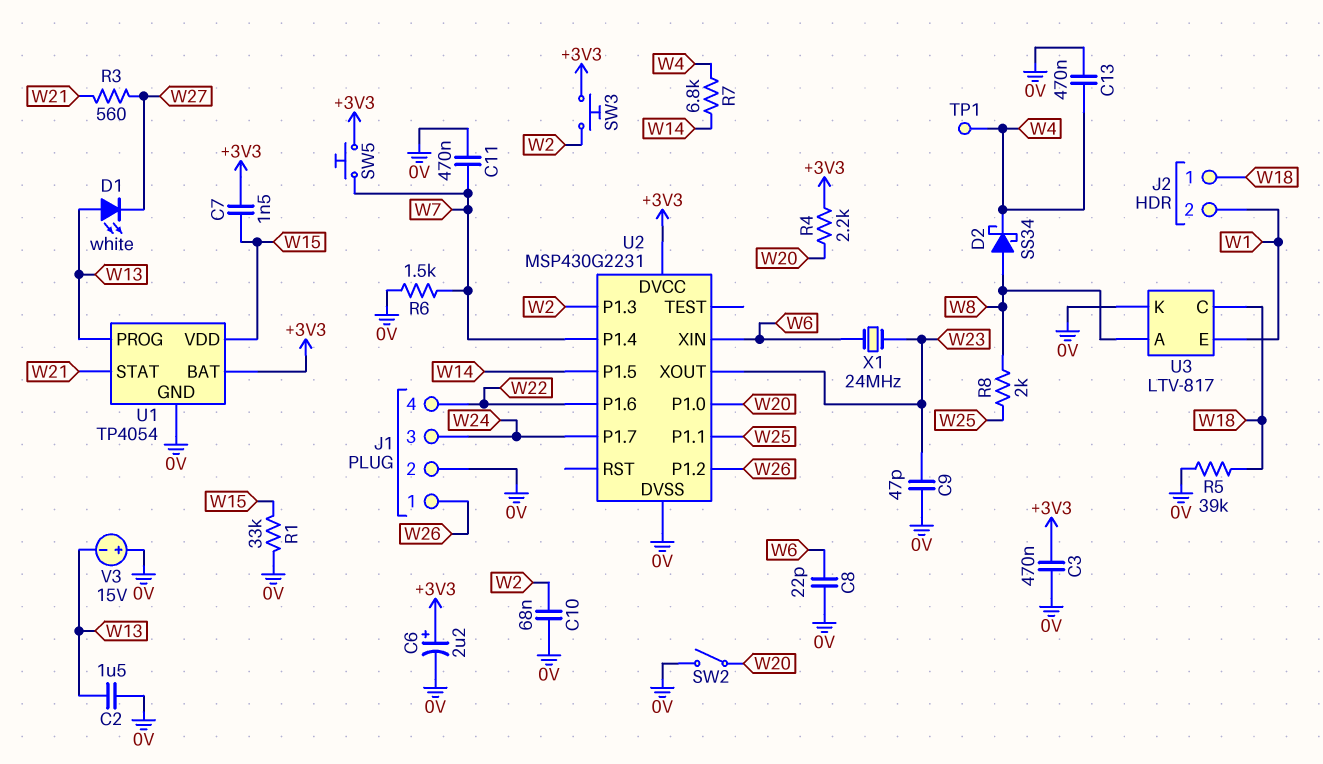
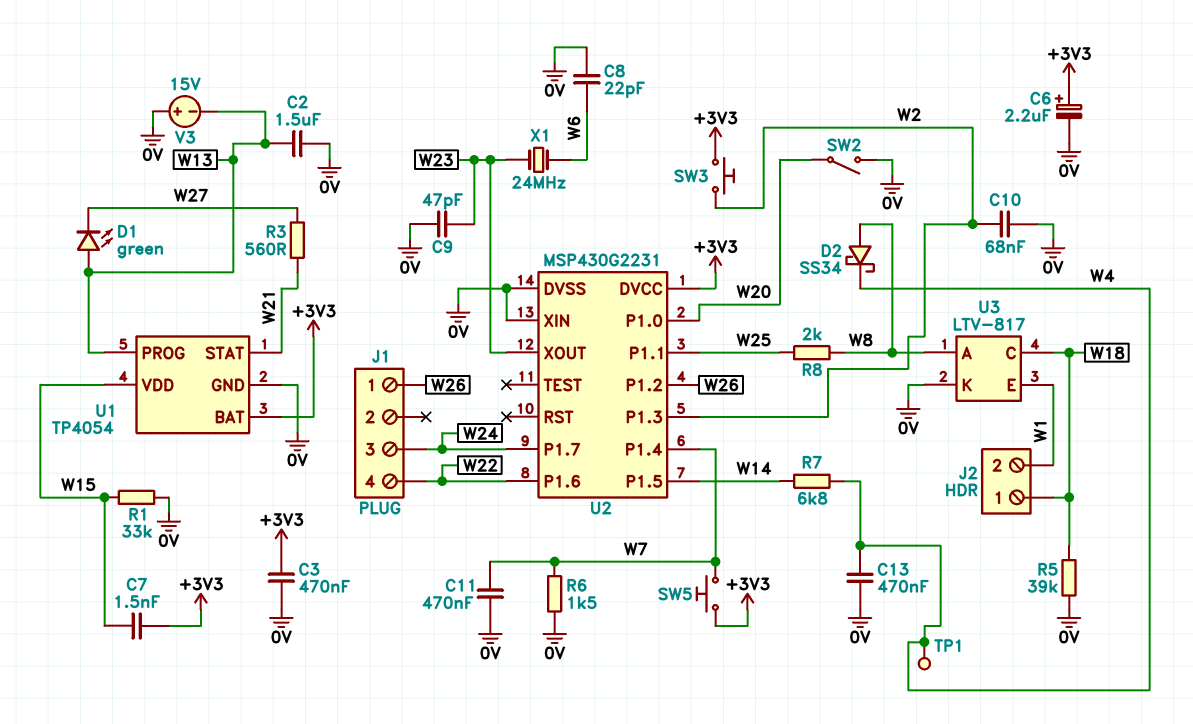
D1: LED white (A W13, K W27) -> LED green (A W13, K W27)
J1 pin 2: 0V -> none
R4: 2.2k (+3V3, W20) -> none
U2 pin XIN: W6 -> 0V

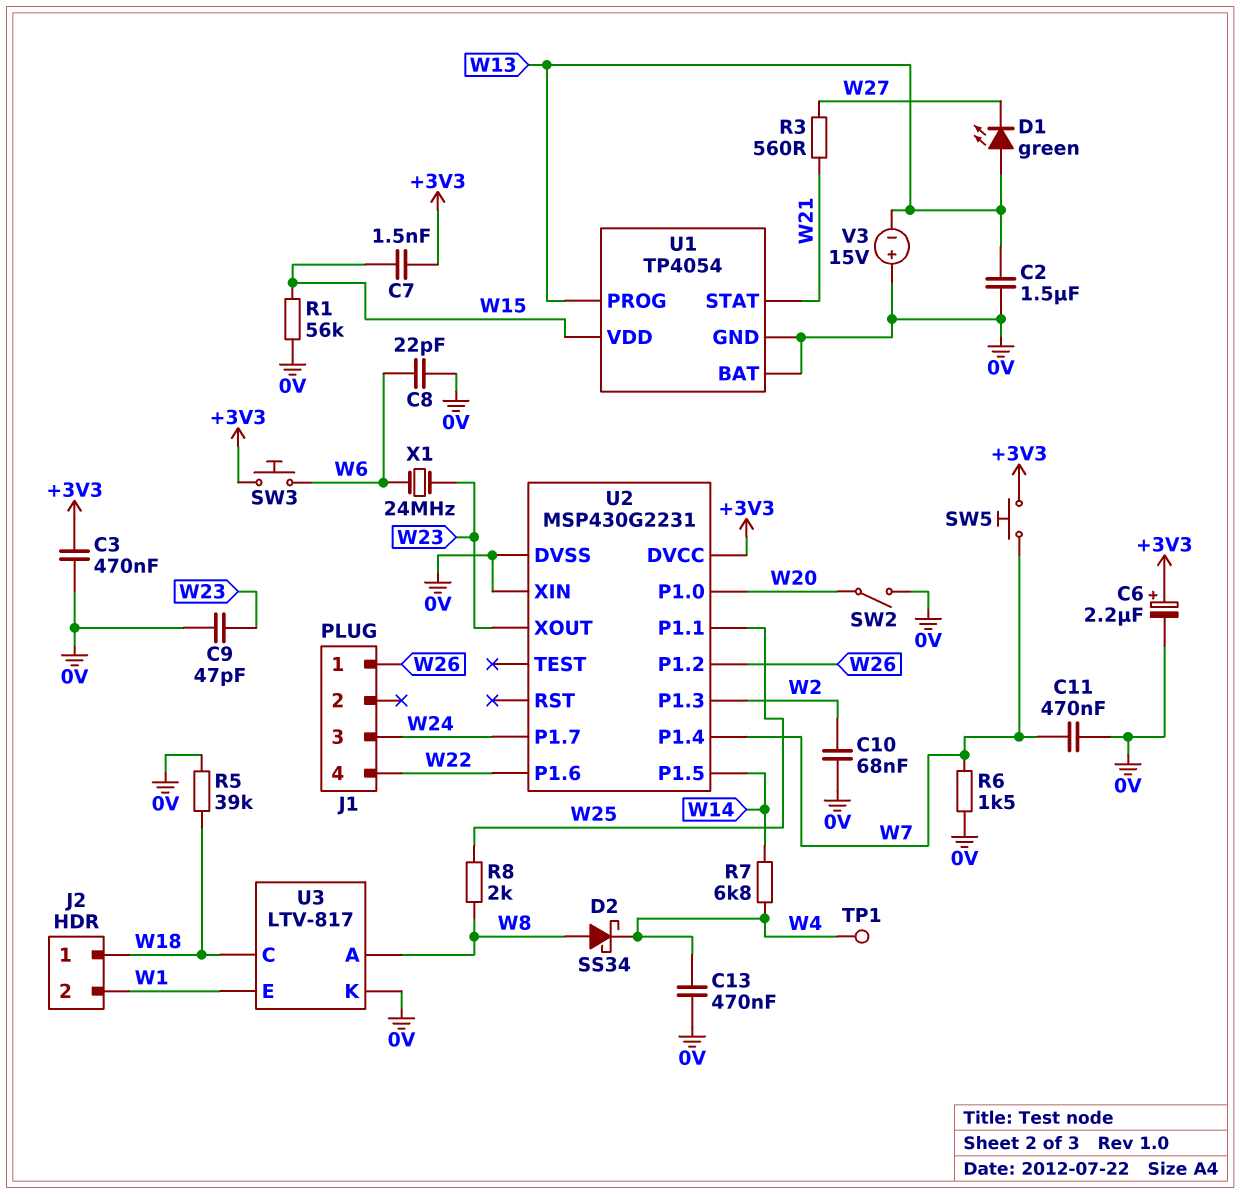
R1: 33k (0V, W15) -> 56k (0V, W15)
SW3: button (+3V3, W2) -> button (+3V3, W6)
U1 pin BAT: +3V3 -> 0V

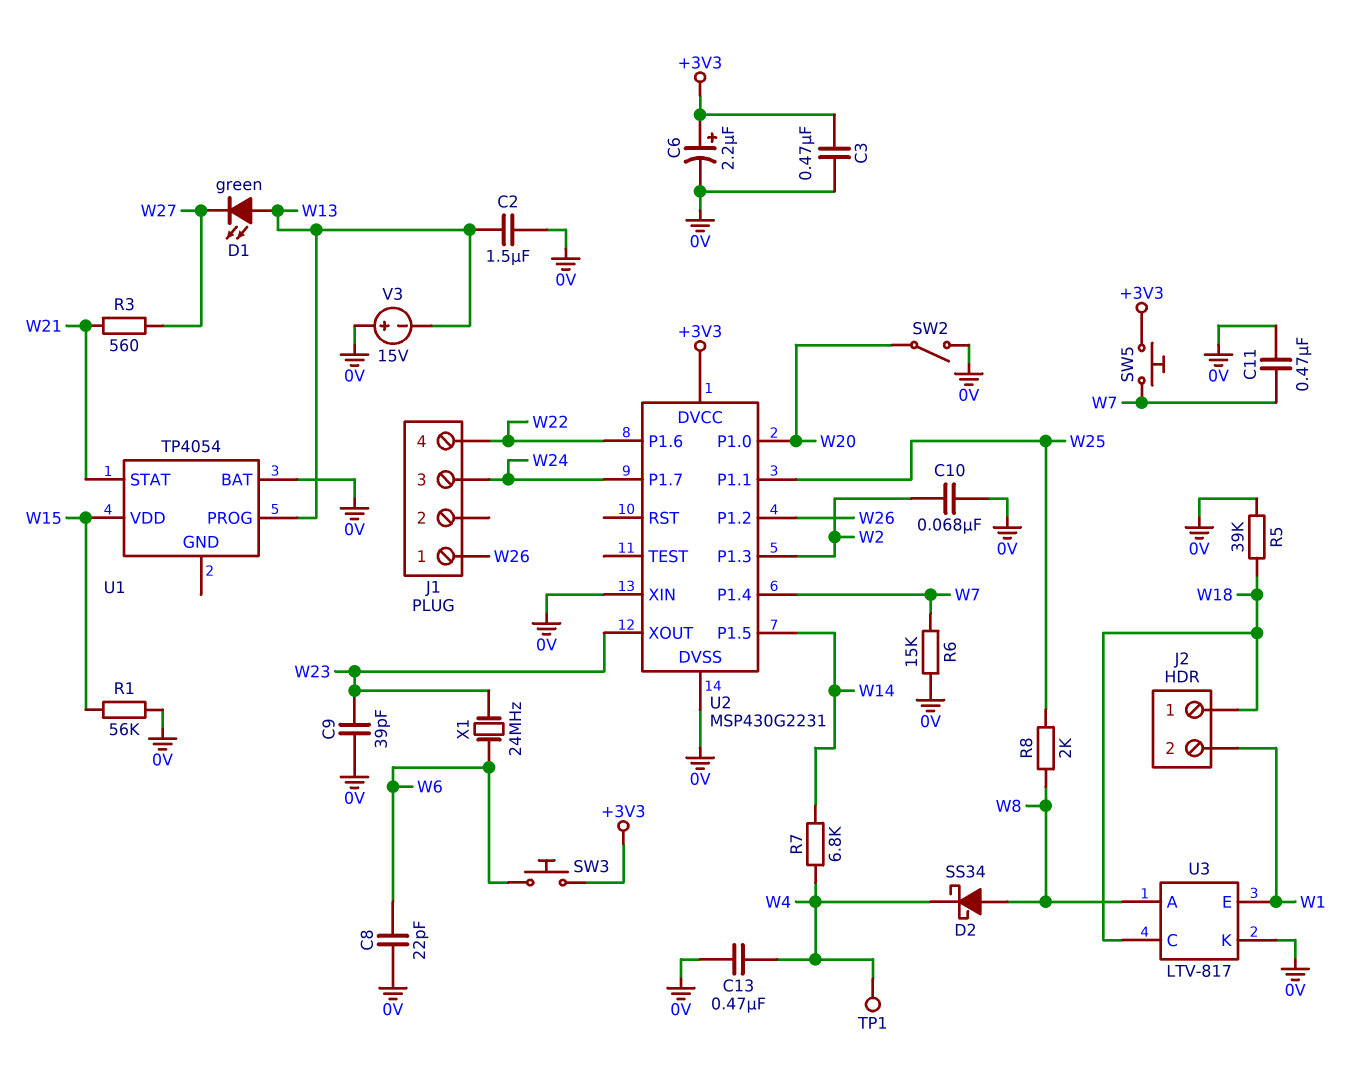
C7: 1.5nF (+3V3, W15) -> none
C9: 47pF (0V, W23) -> 39pF (0V, W23)
R6: 1.5k (0V, W7) -> 15k (0V, W7)
U1 pin GND: 0V -> none

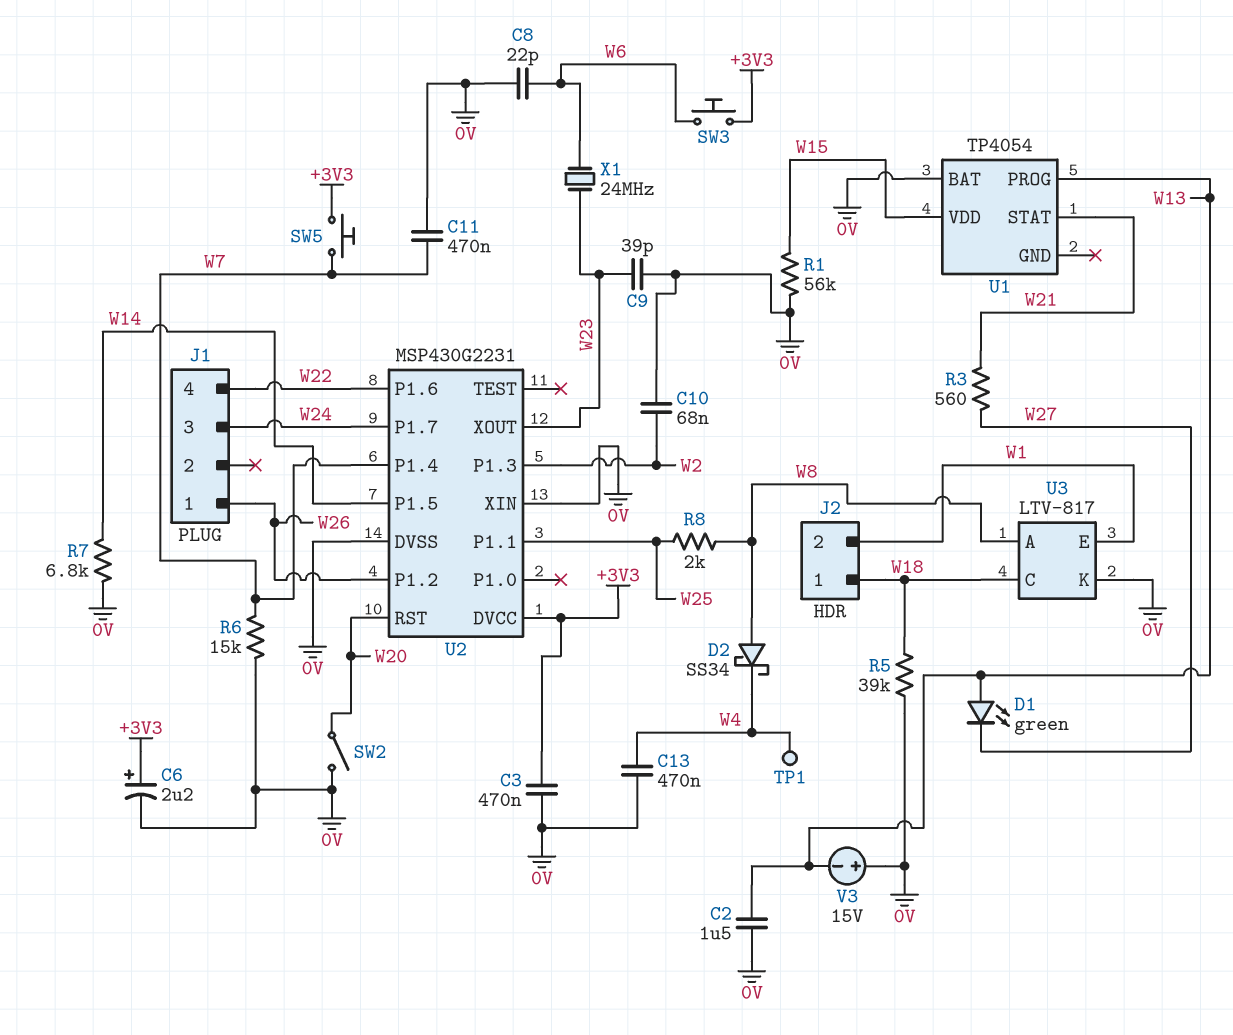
R7: 6.8k (W4, W14) -> 6.8k (0V, W14)
U2 pin P1.0: W20 -> none
U2 pin RST: none -> W20

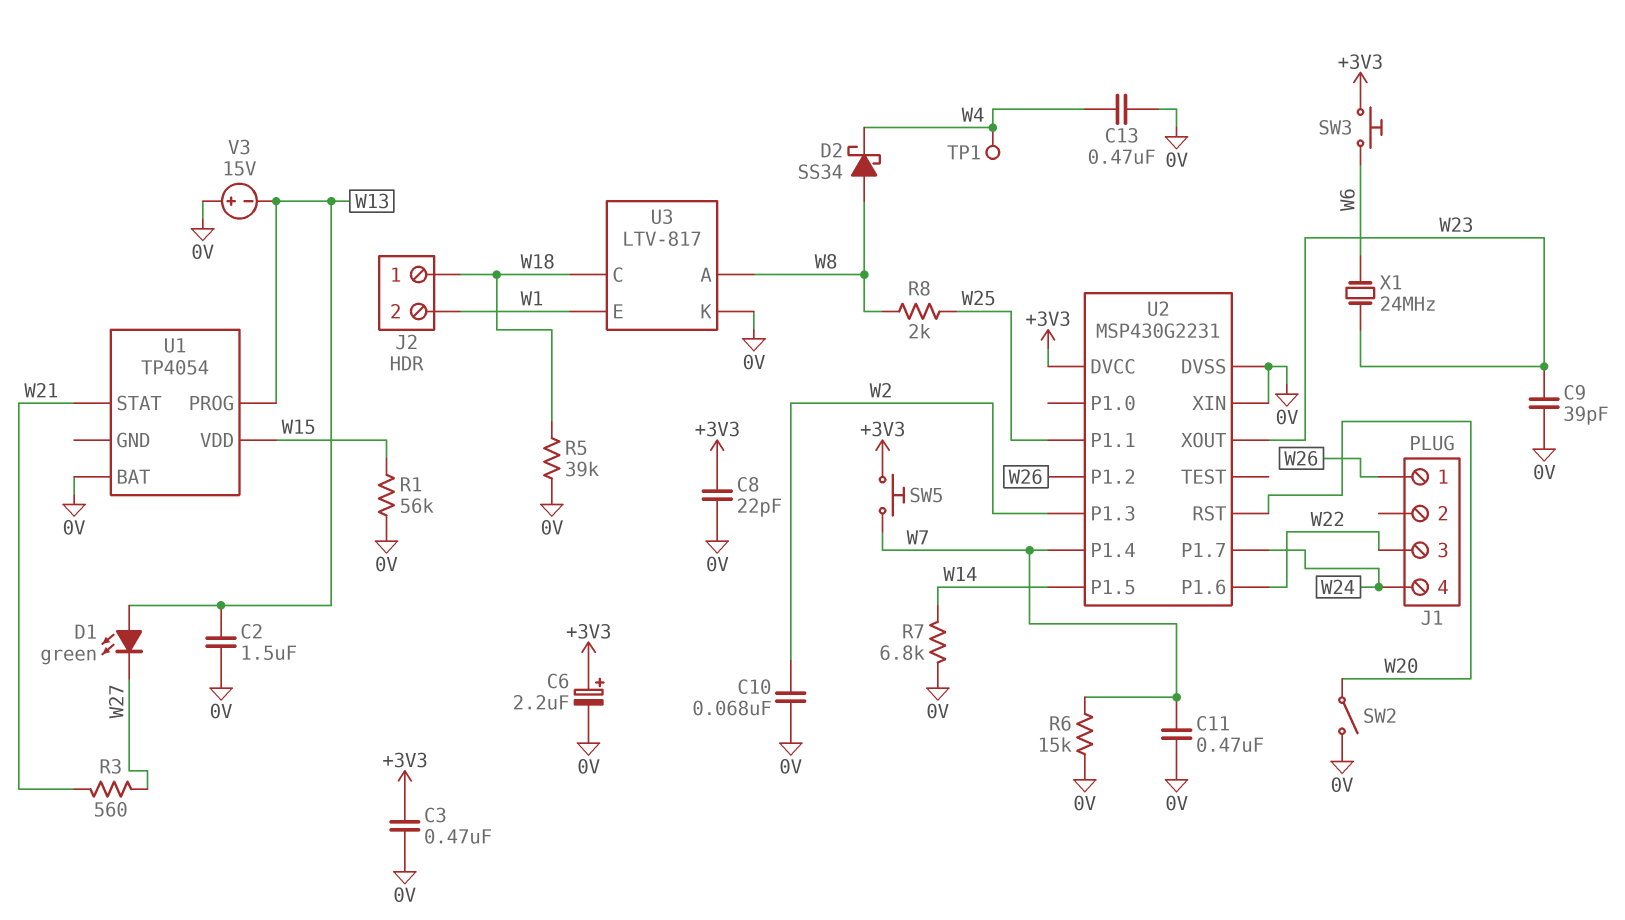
C8: 22pF (0V, W6) -> 22pF (+3V3, 0V)
J1 pin 3: W24 -> W22
J1 pin 4: W22 -> W24

